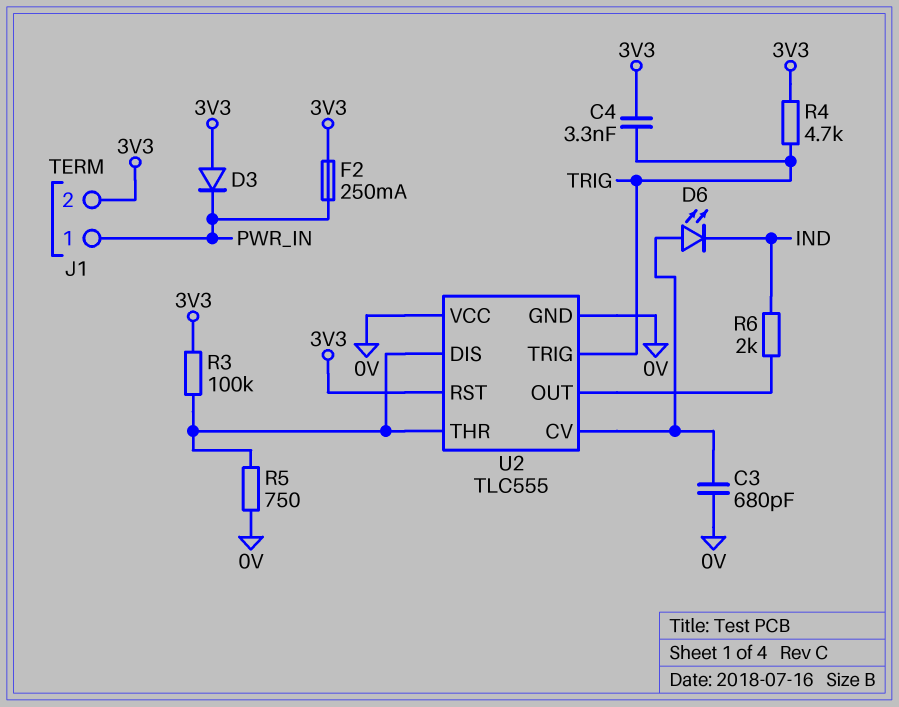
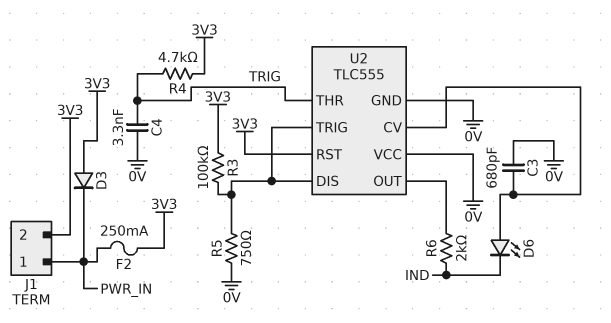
C4: 3.3nF (3V3, TRIG) -> 3.3nF (0V, TRIG)
U2 pin THR: U2/DIS -> TRIG
U2 pin TRIG: TRIG -> U2/DIS

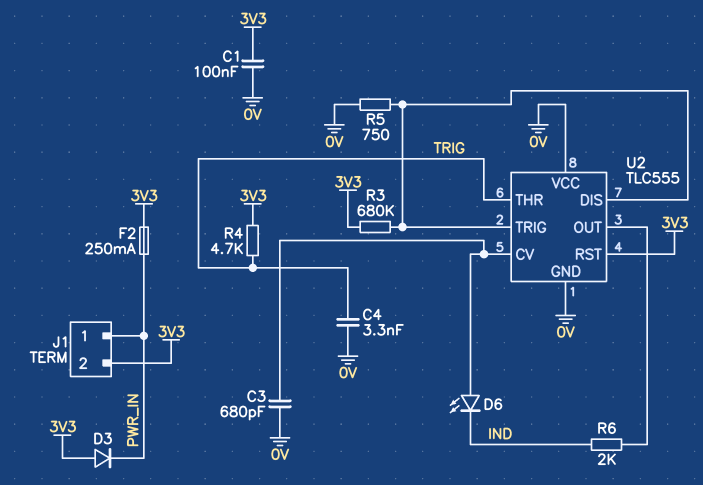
C1: none -> 100nF (0V, 3V3)
R3: 100k (3V3, U2/DIS) -> 680k (3V3, U2/DIS)

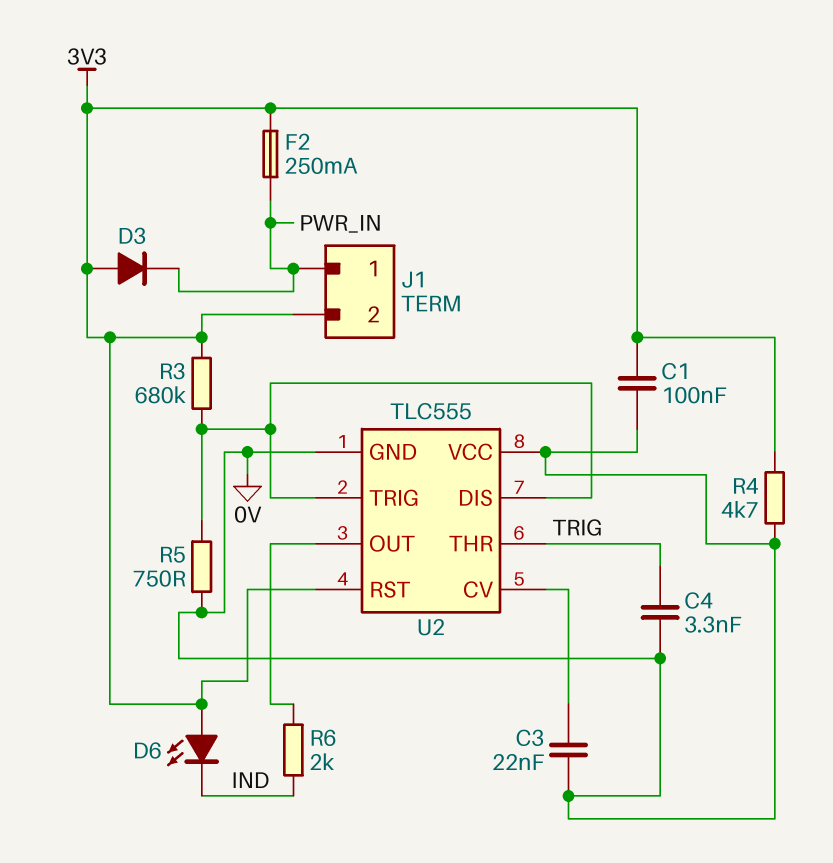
C3: 680pF (0V, U2/CV) -> 22nF (0V, U2/CV)
D6: LED (A U2/CV, K IND) -> LED (A 3V3, K IND)
R4: 4.7k (3V3, TRIG) -> 4.7k (0V, 3V3)

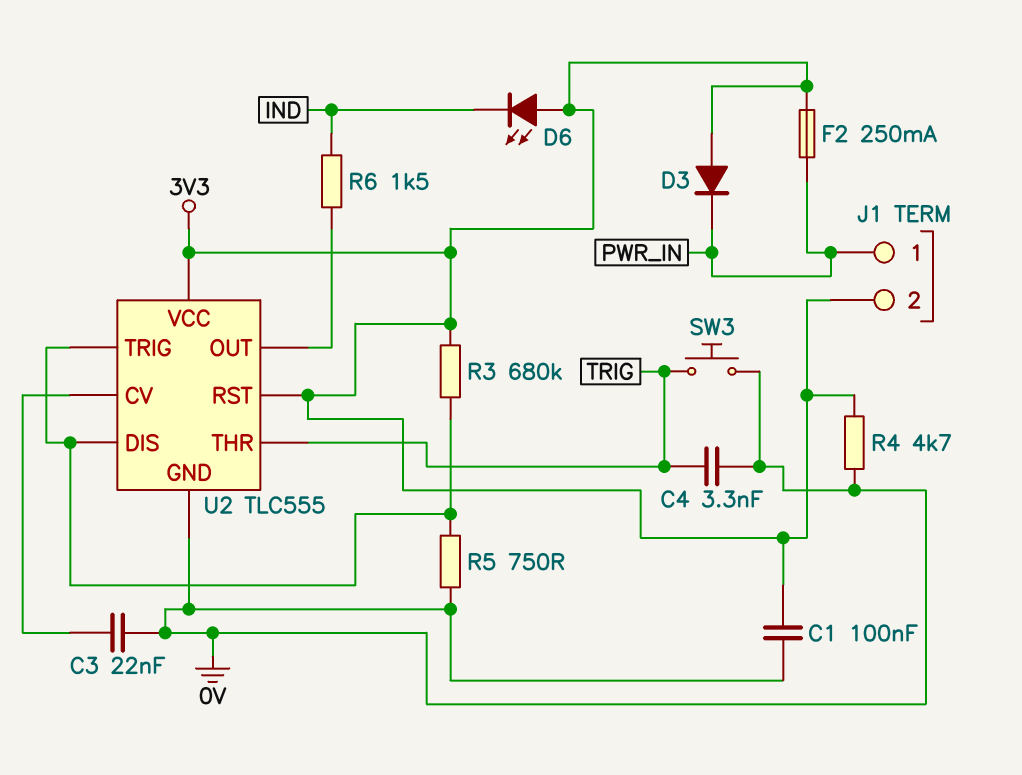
R6: 2k (IND, U2/OUT) -> 1.5k (IND, U2/OUT)
SW3: none -> button (0V, TRIG)
U2 pin VCC: 0V -> 3V3

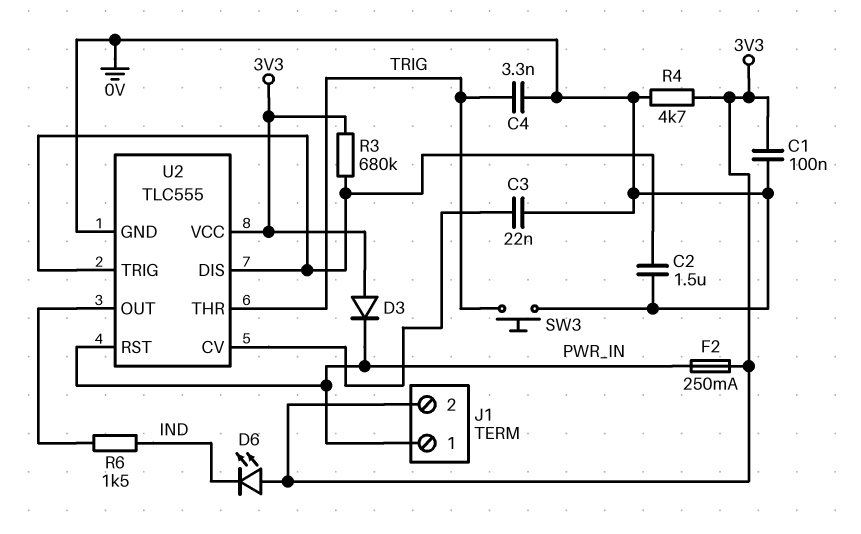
C2: none -> 1.5uF (0V, U2/DIS)
R5: 750 (0V, U2/DIS) -> none
U2 pin RST: 3V3 -> PWR_IN

